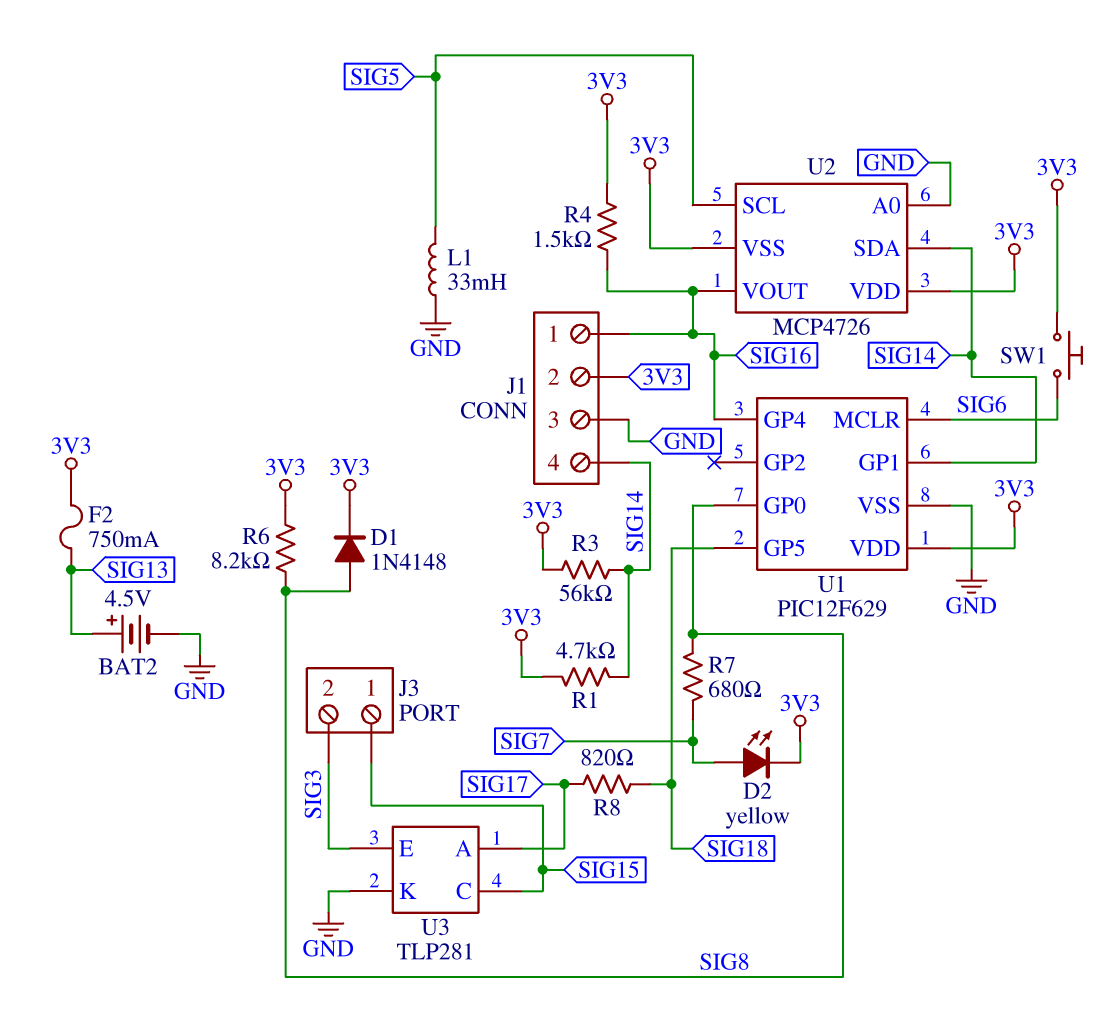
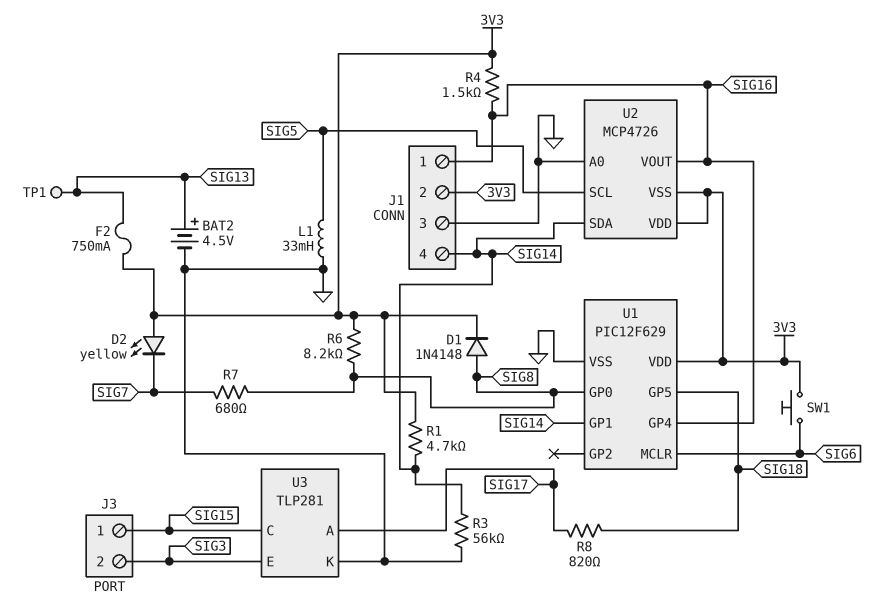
D2: LED yellow (A SIG7, K 3V3) -> LED yellow (A 3V3, K SIG7)
R3: 56k (3V3, SIG14) -> 56k (GND, SIG14)
TP1: none -> test point (SIG13)

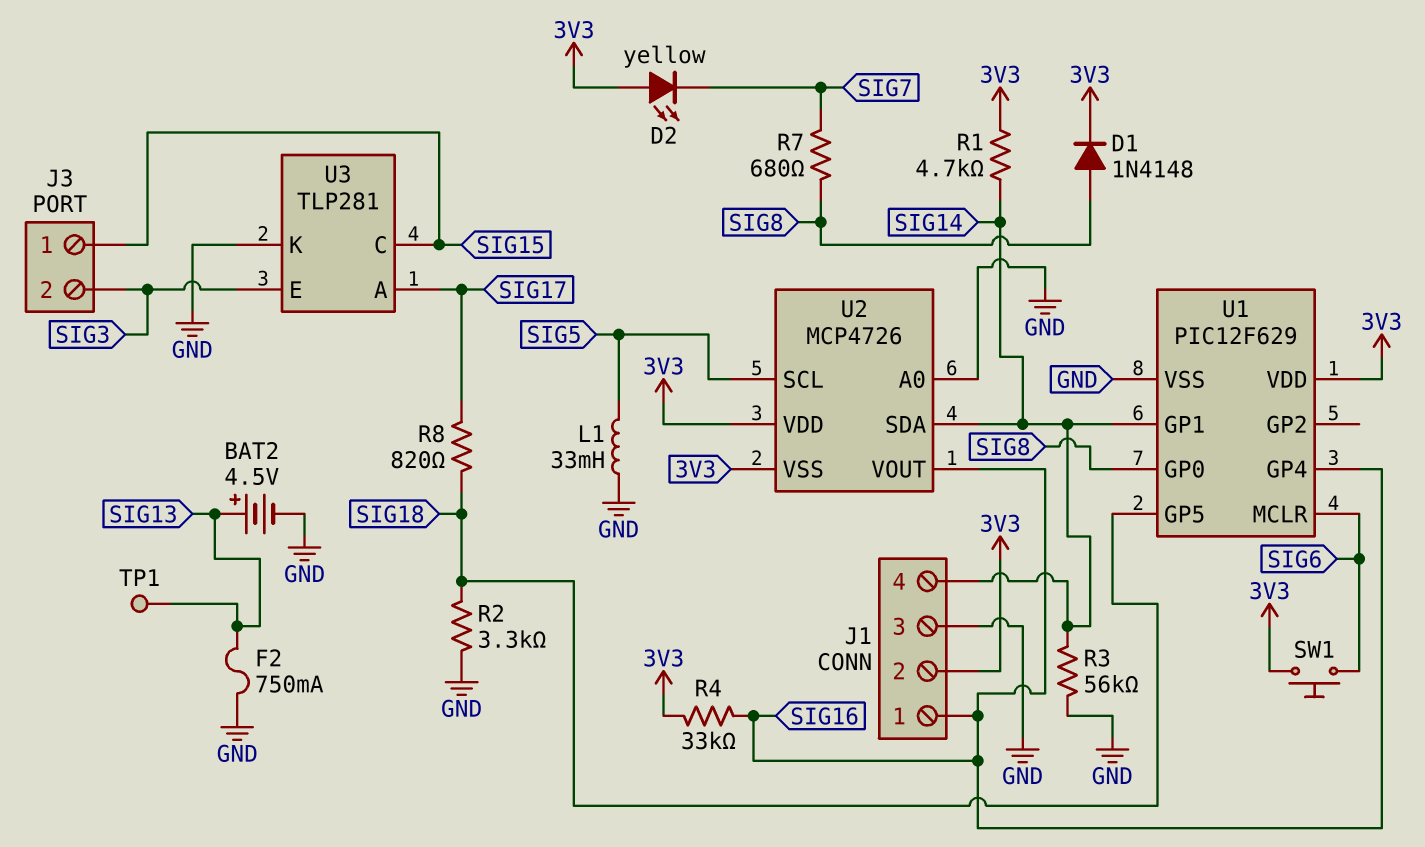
F2: 750mA (3V3, SIG13) -> 750mA (GND, SIG13)
R2: none -> 3.3k (GND, SIG18)
R4: 1.5k (3V3, SIG16) -> 33k (3V3, SIG16)
R6: 8.2k (3V3, SIG8) -> none

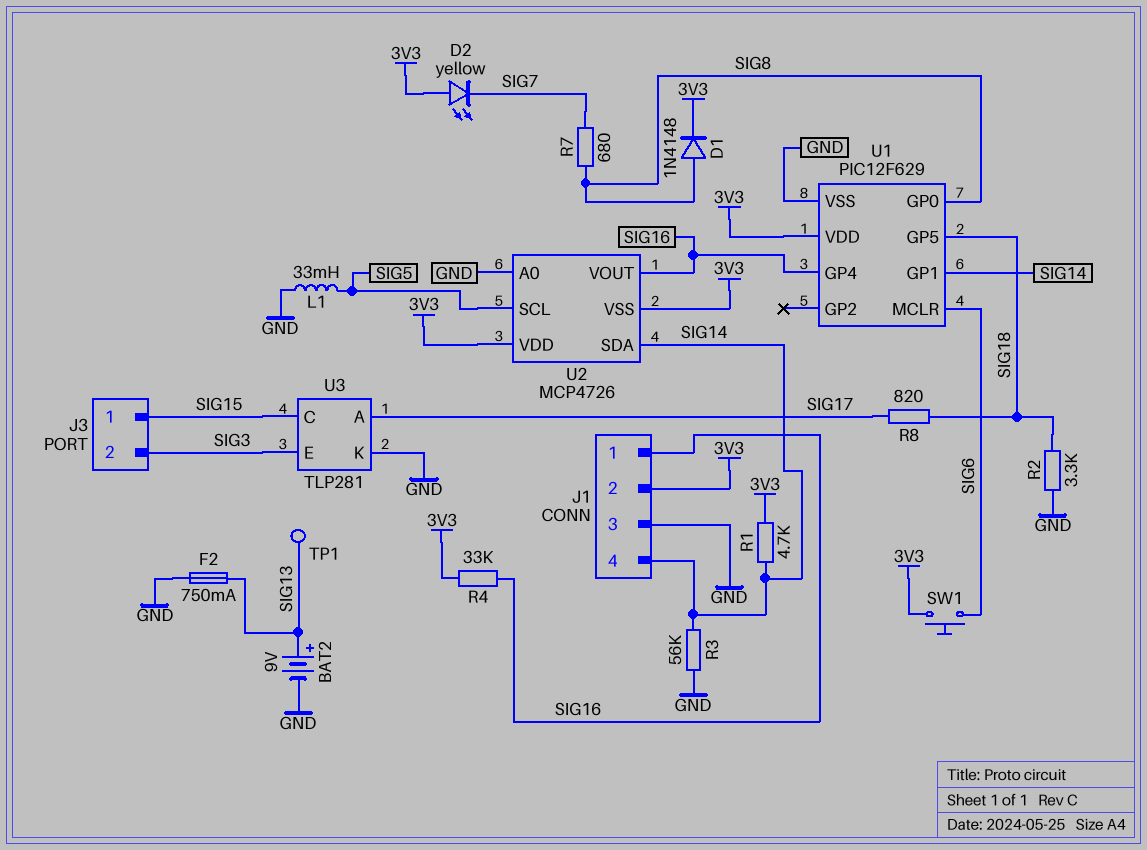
BAT2: 4.5V (plus SIG13, minus GND) -> 9V (plus SIG13, minus GND)

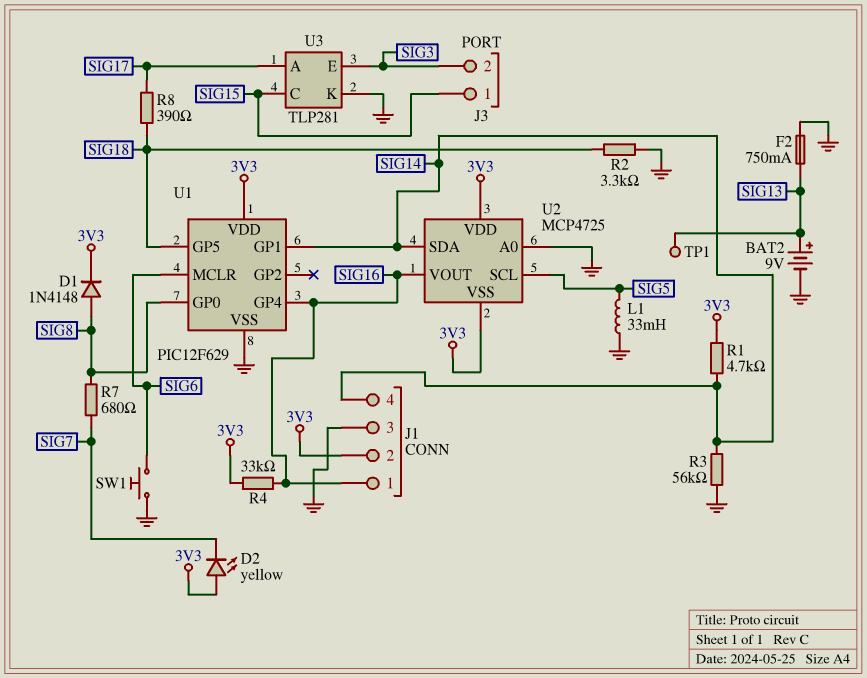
R8: 820 (SIG17, SIG18) -> 390 (SIG17, SIG18)
SW1: button (3V3, SIG6) -> button (GND, SIG6)
U2: MCP4726 -> MCP4725

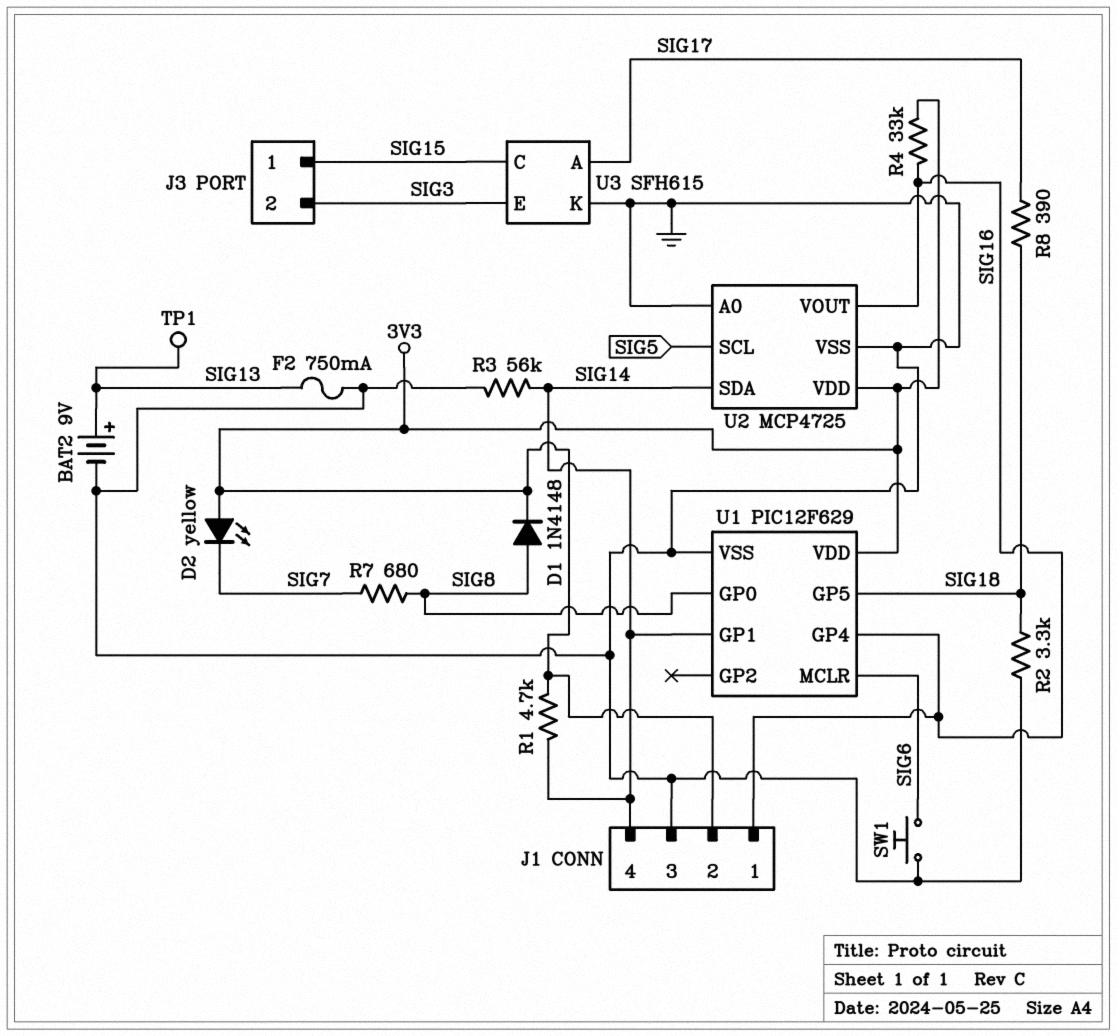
L1: 33mH (GND, SIG5) -> none
U2 pin VSS: 3V3 -> GND
U3: TLP281 -> SFH615

